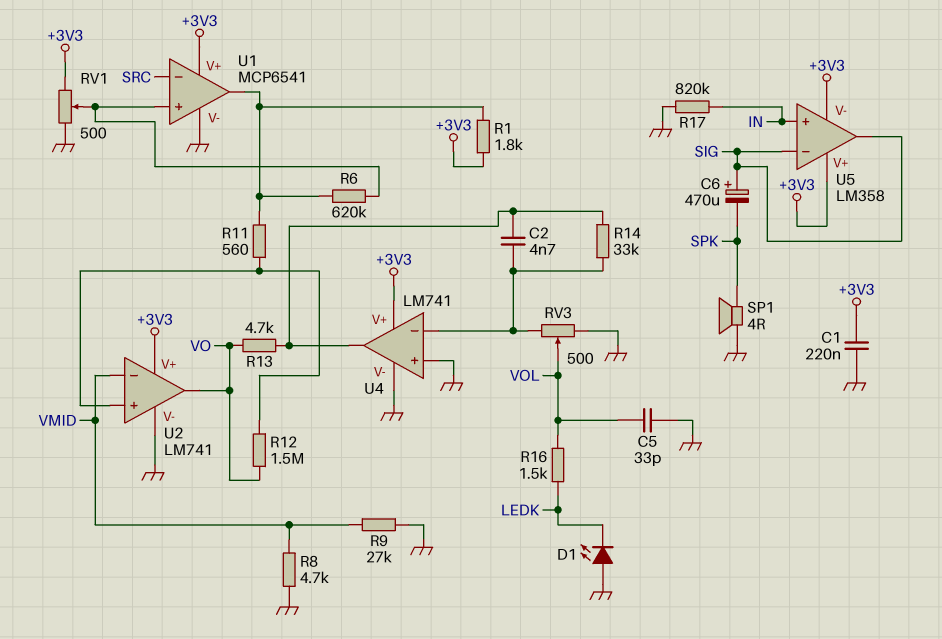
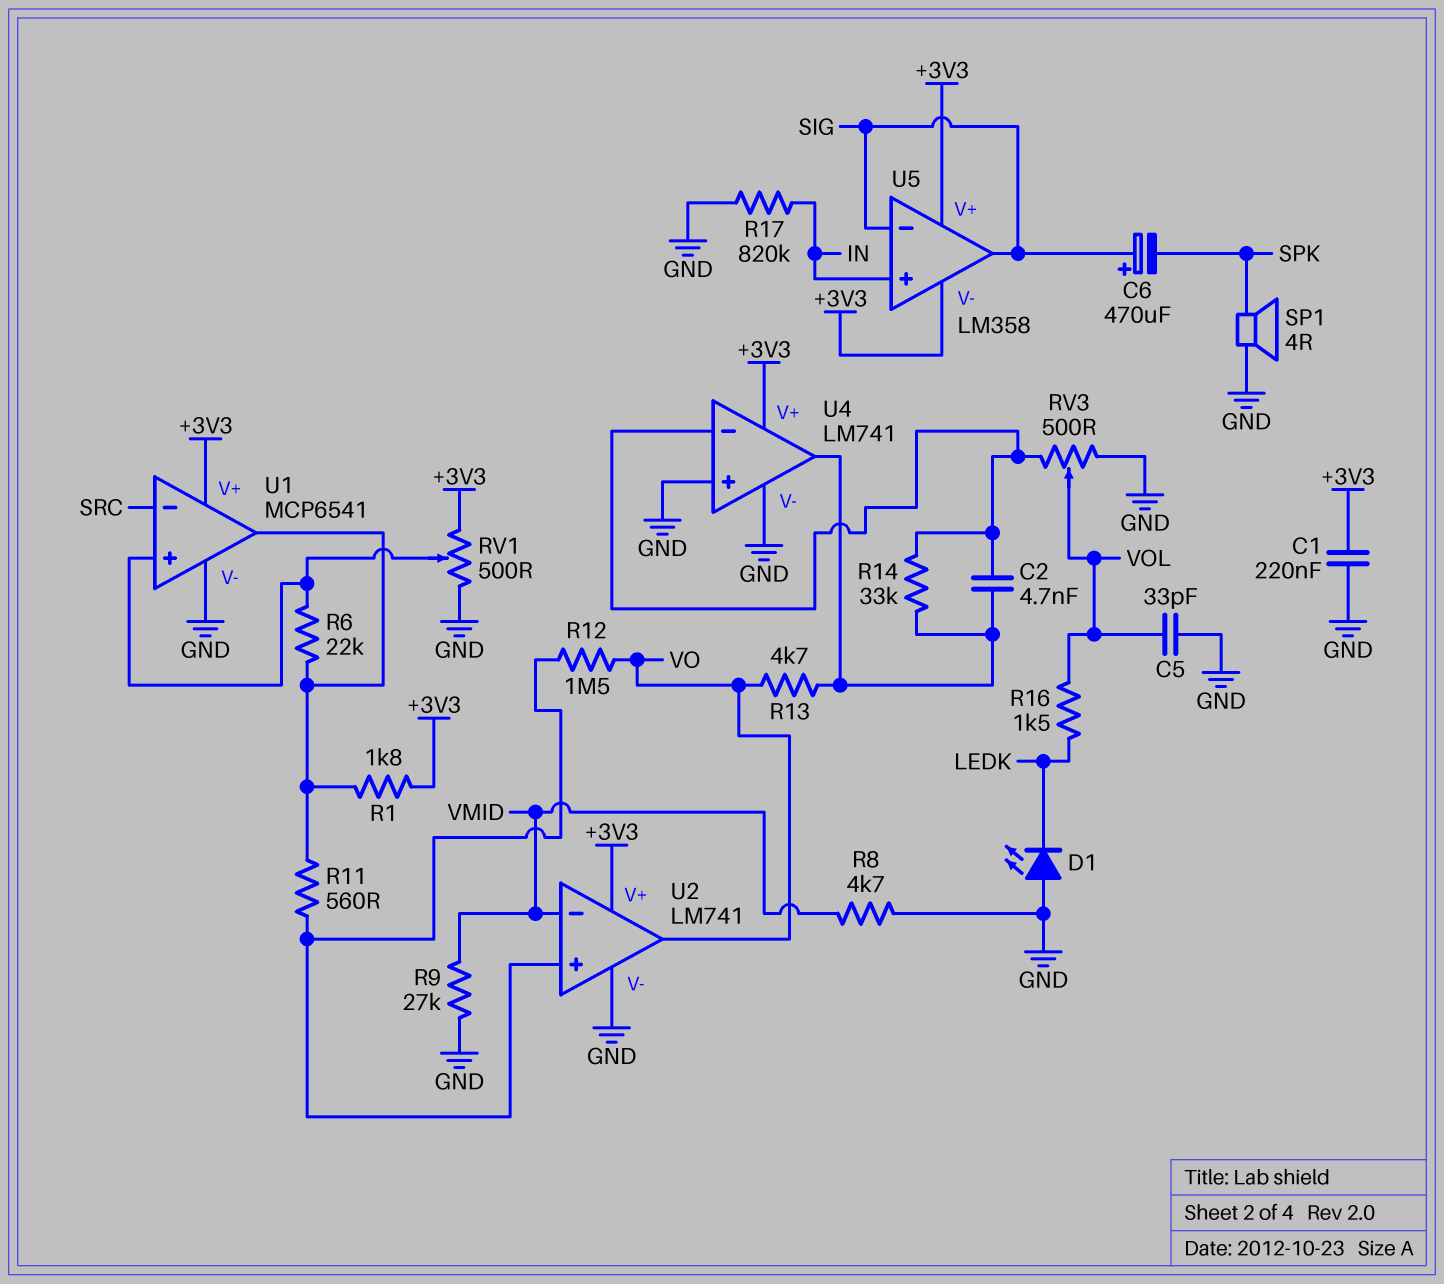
R6: 620k (U1/in+, U1/out) -> 22k (U1/in+, U1/out)

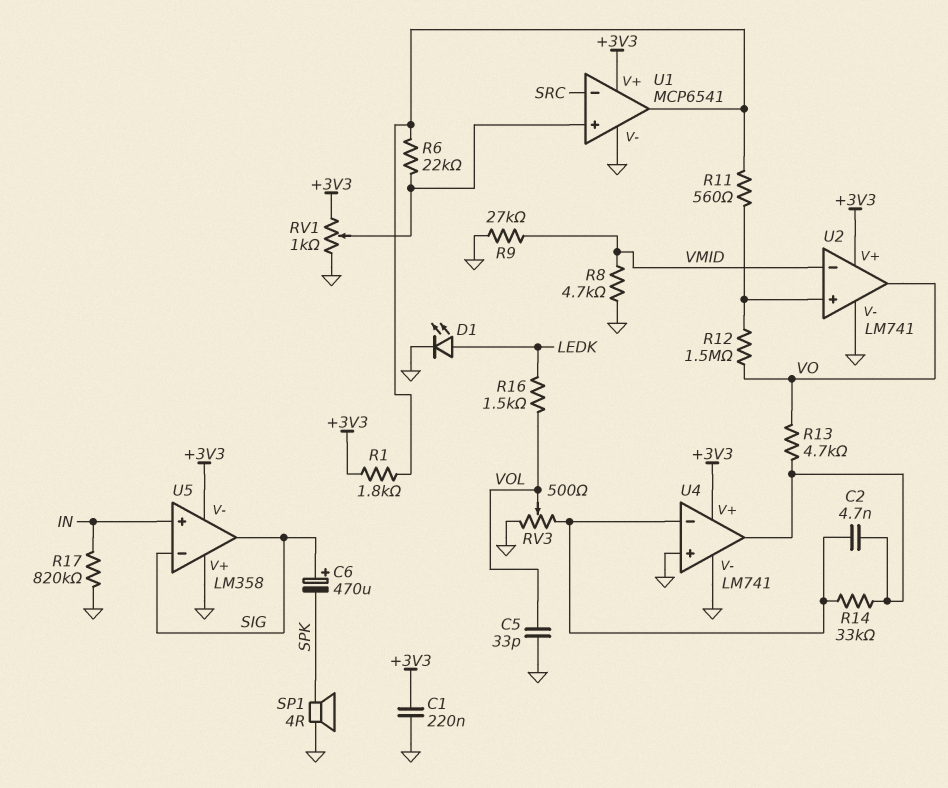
D1: LED (A GND, K LEDK) -> LED (A LEDK, K GND)
RV1: 500 (+3V3, GND, wiper U1/in+) -> 1k (+3V3, GND, wiper U1/in+)
U5 pin V+: +3V3 -> GND

